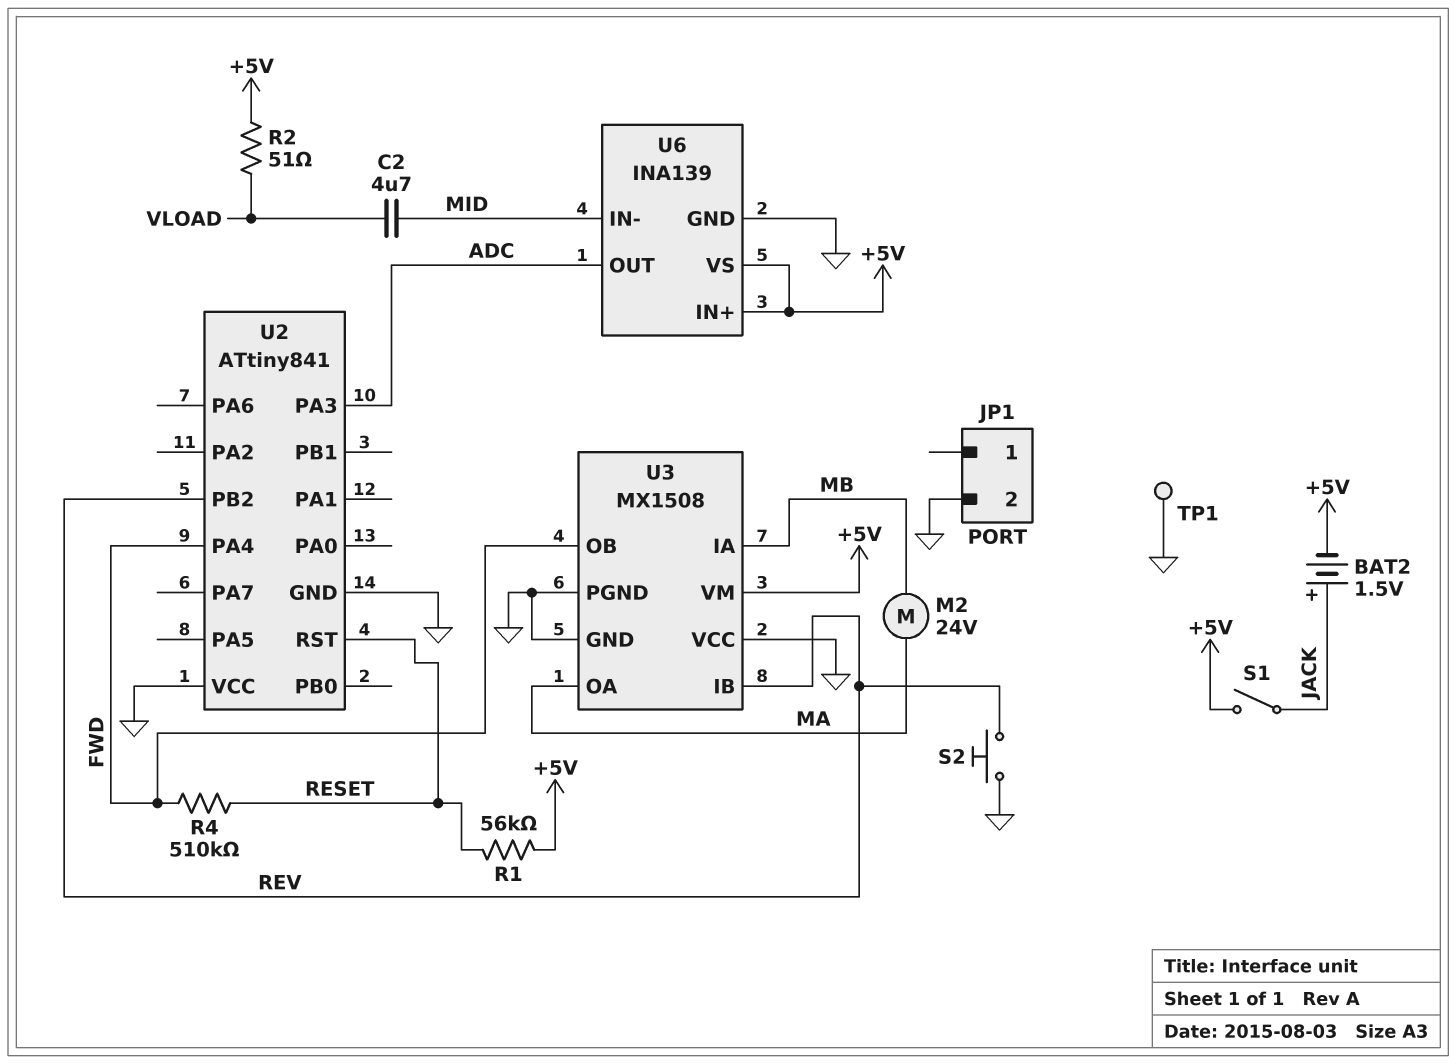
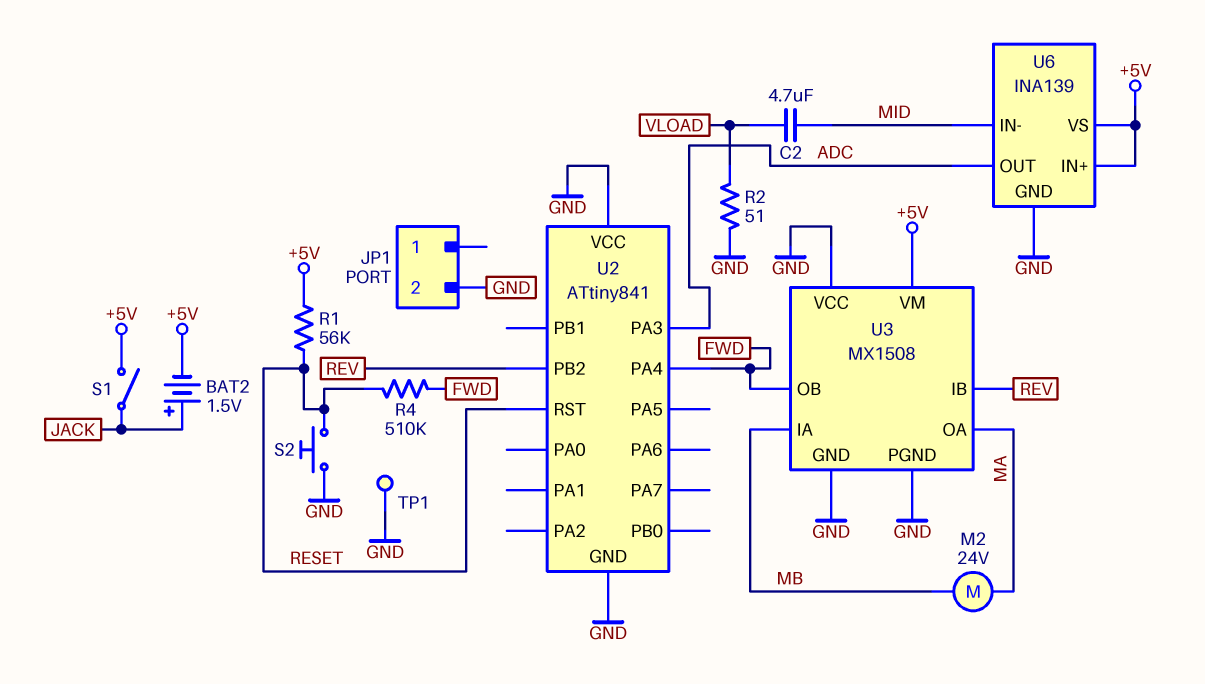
R2: 51 (+5V, VLOAD) -> 51 (GND, VLOAD)
S2: button (GND, REV) -> button (GND, RESET)

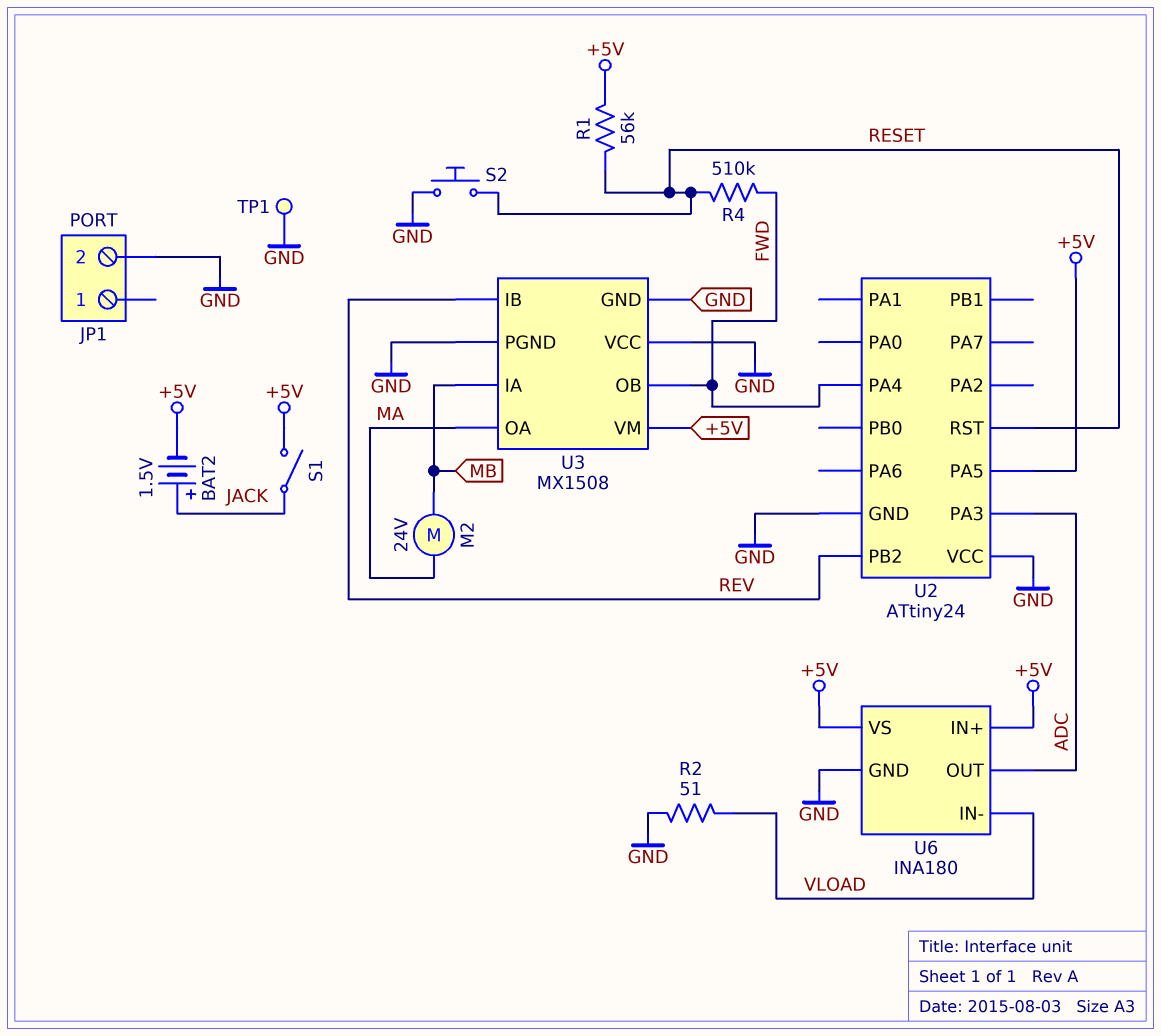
C2: 4.7uF (MID, VLOAD) -> none
U2: ATtiny841 -> ATtiny24
U2 pin PA5: none -> +5V
U6: INA139 -> INA180
U6 pin IN-: MID -> VLOAD

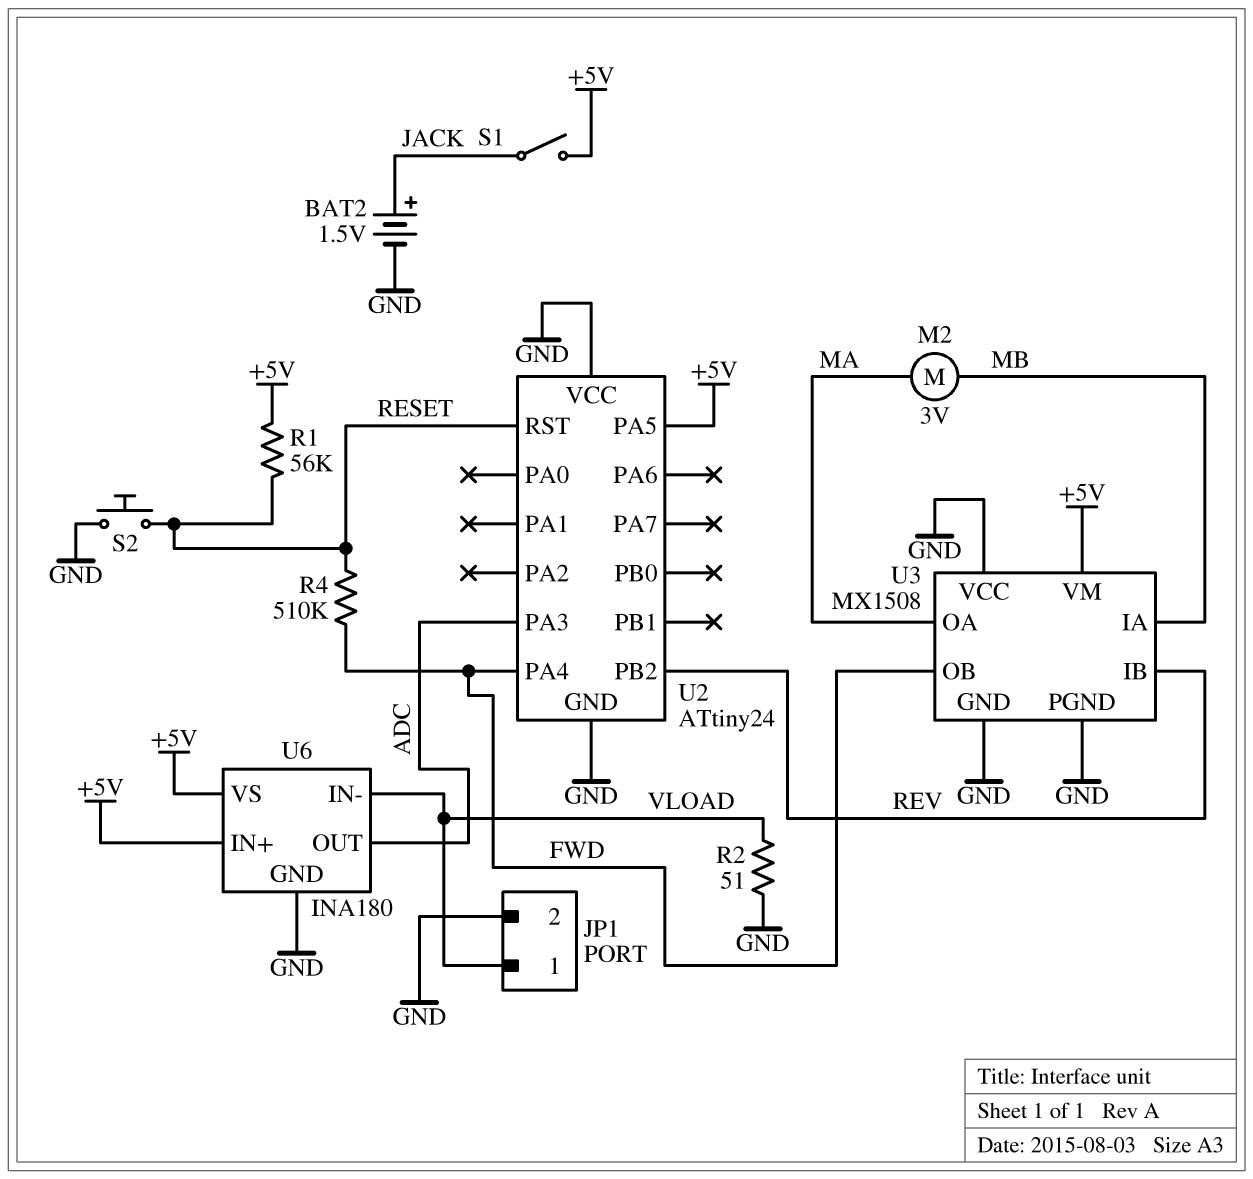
BAT2: 1.5V (plus JACK, minus +5V) -> 1.5V (plus JACK, minus GND)
JP1 pin 1: none -> VLOAD
M2: motor 24V (MA, MB) -> motor 3V (MA, MB)
TP1: test point (GND) -> none

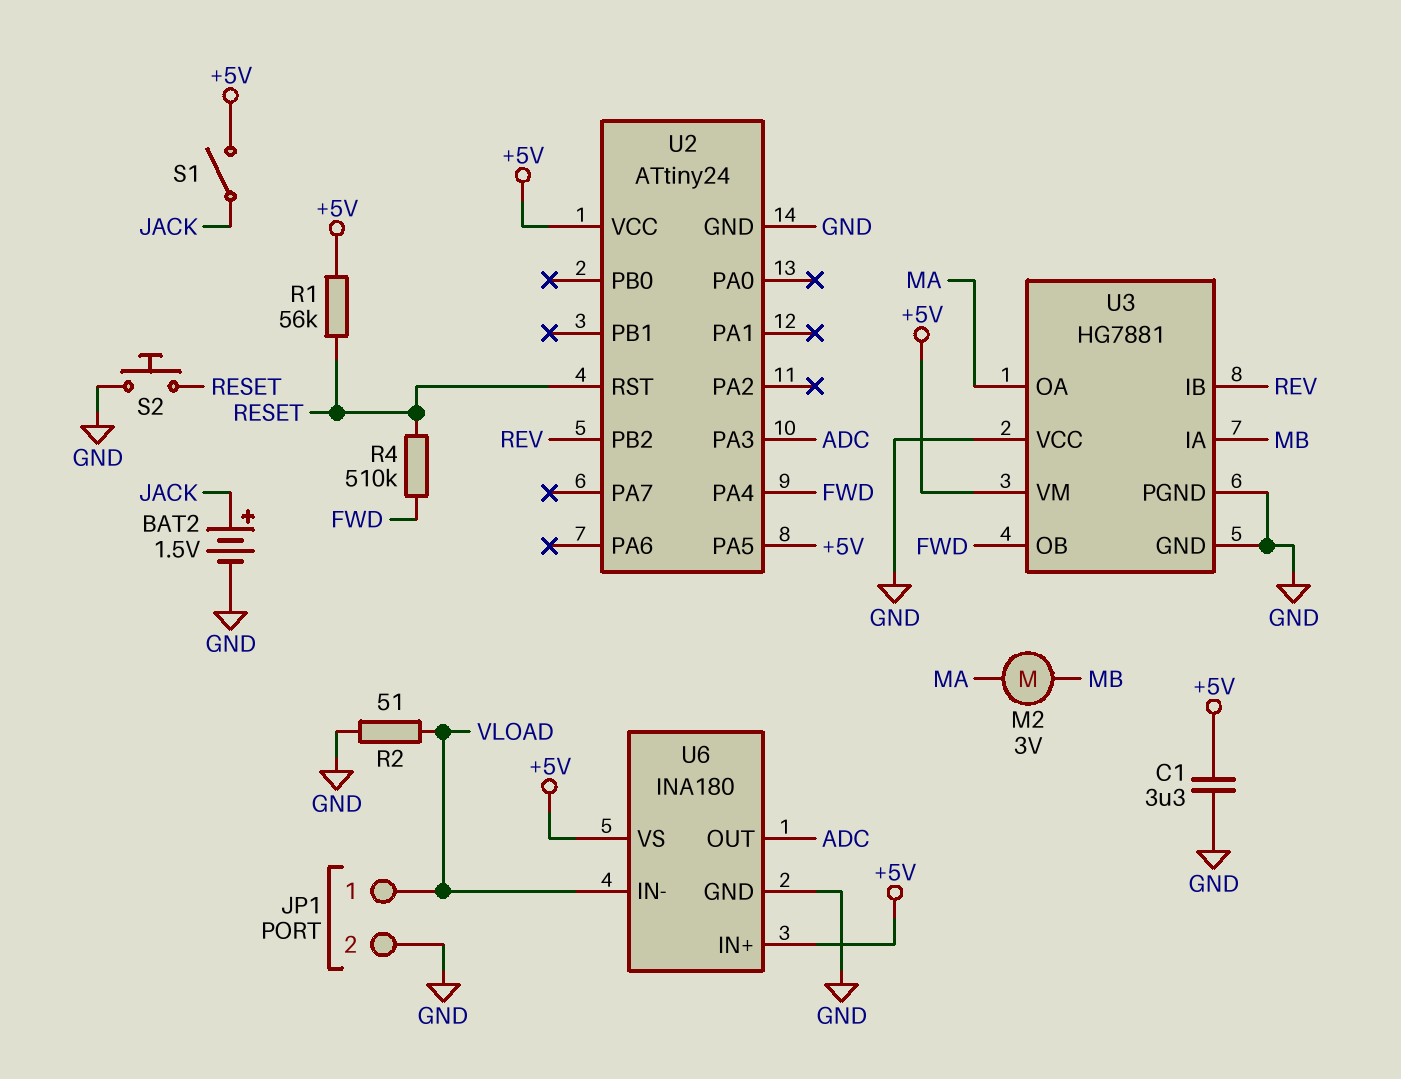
C1: none -> 3.3uF (+5V, GND)
U2 pin VCC: GND -> +5V
U3: MX1508 -> HG7881

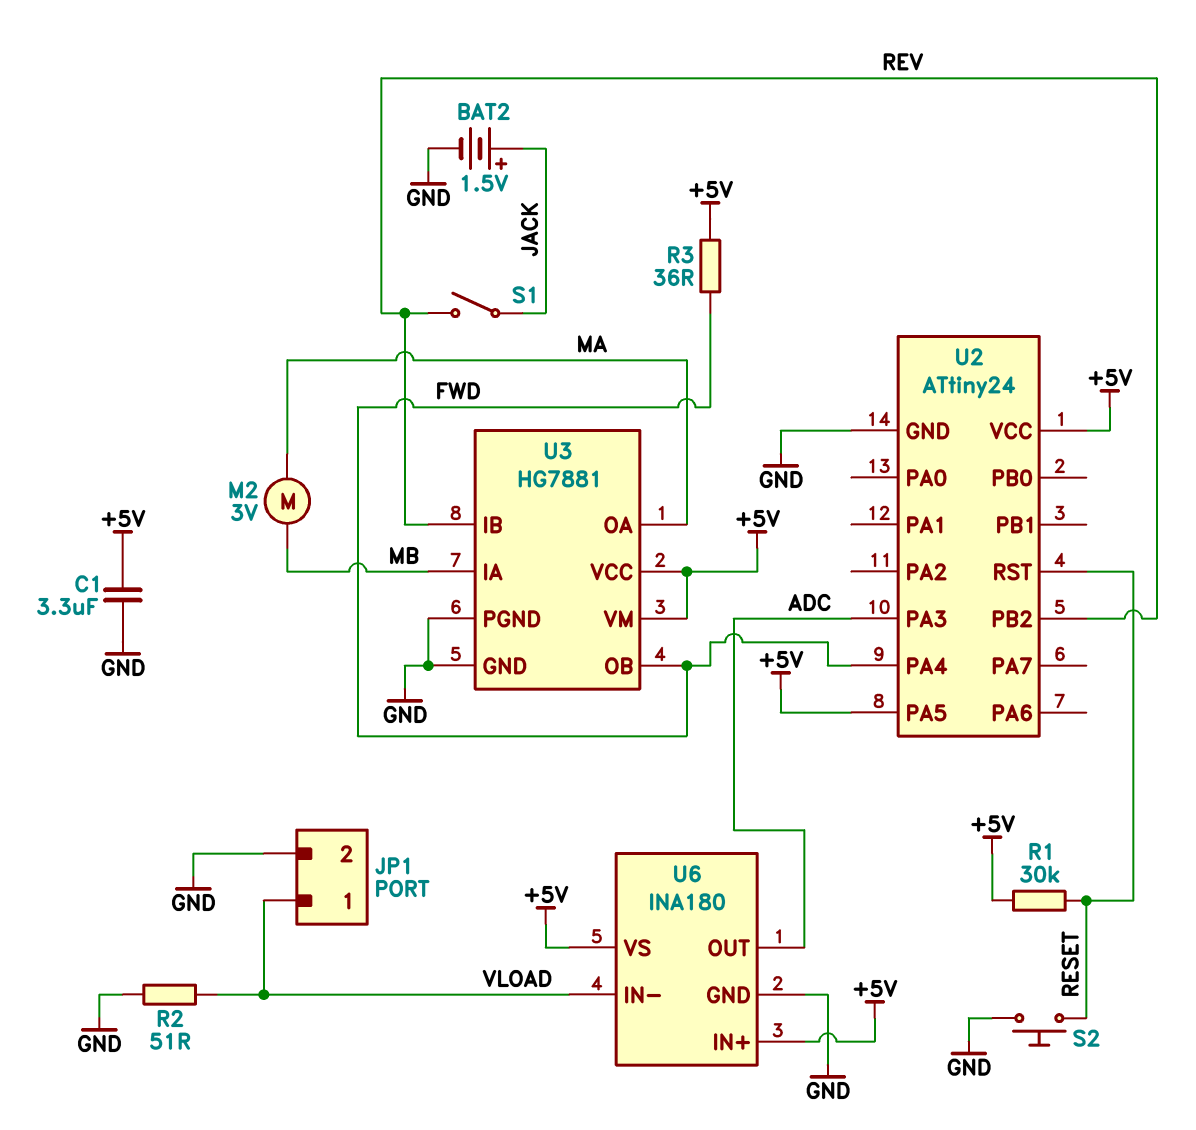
R1: 56k (+5V, RESET) -> 30k (+5V, RESET)
R3: none -> 36 (+5V, FWD)
R4: 510k (FWD, RESET) -> none
S1: switch (+5V, JACK) -> switch (JACK, REV)
U3 pin VCC: GND -> +5V

